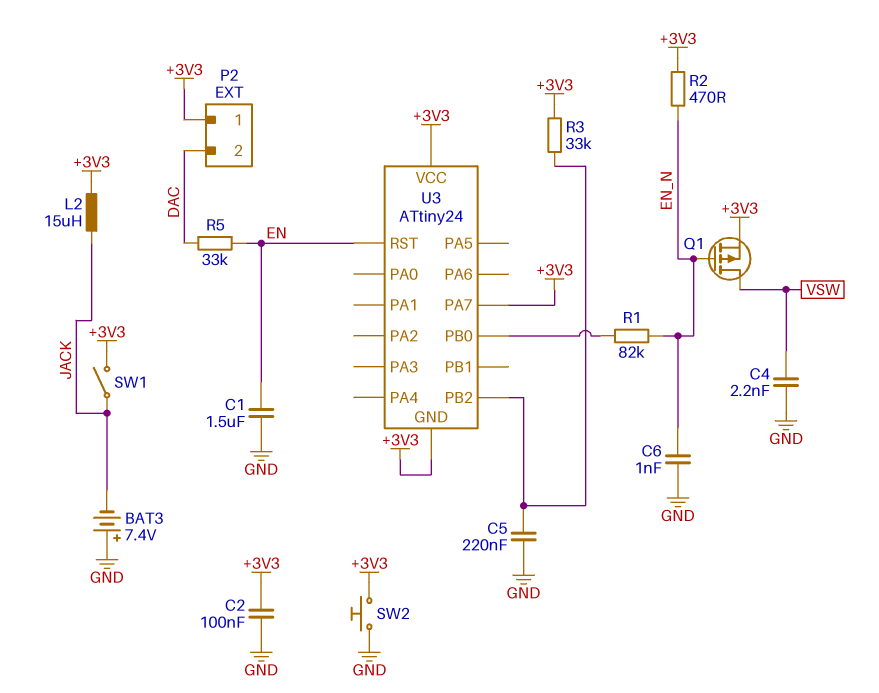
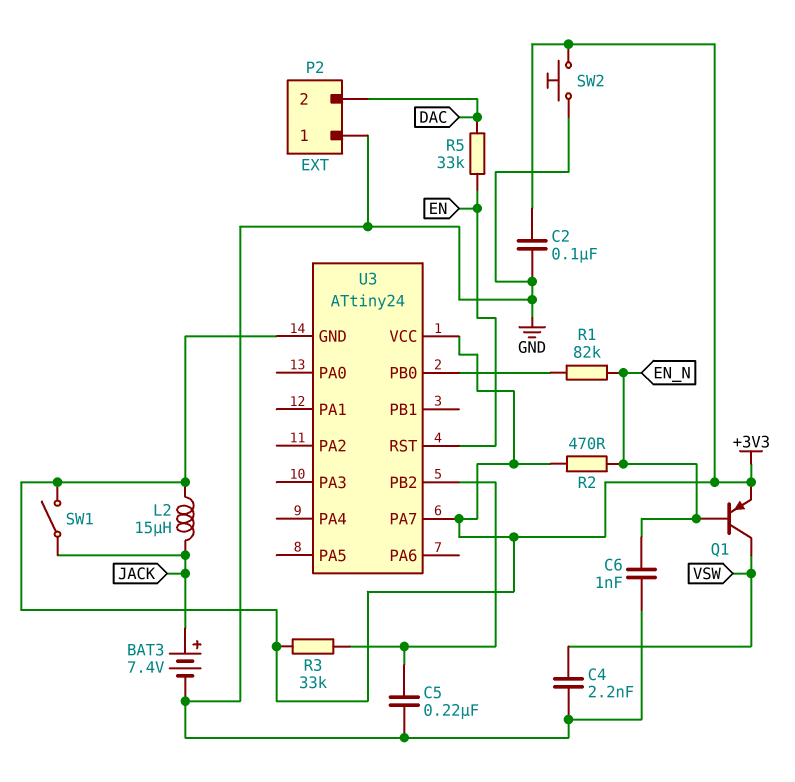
BAT3: 7.4V (plus GND, minus JACK) -> 7.4V (plus JACK, minus GND)
C1: 1.5uF (EN, GND) -> none
P2 pin 1: +3V3 -> GND
Q1: PMOS (G EN_N, D VSW, S +3V3) -> PNP (B EN_N, C VSW, E +3V3)

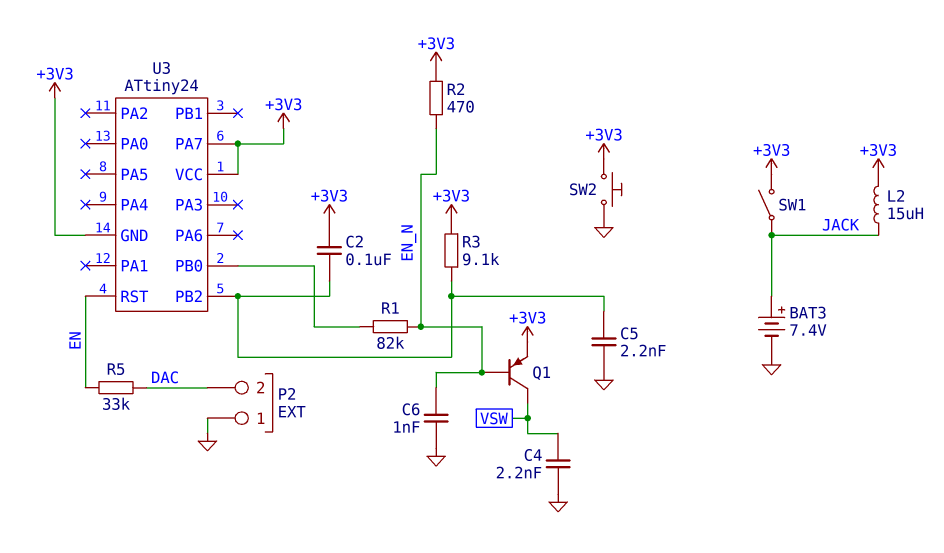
C2: 100nF (+3V3, GND) -> 100nF (+3V3, U3/PB2)
C5: 220nF (GND, U3/PB2) -> 2.2nF (GND, U3/PB2)
R3: 33k (+3V3, U3/PB2) -> 9.1k (+3V3, U3/PB2)

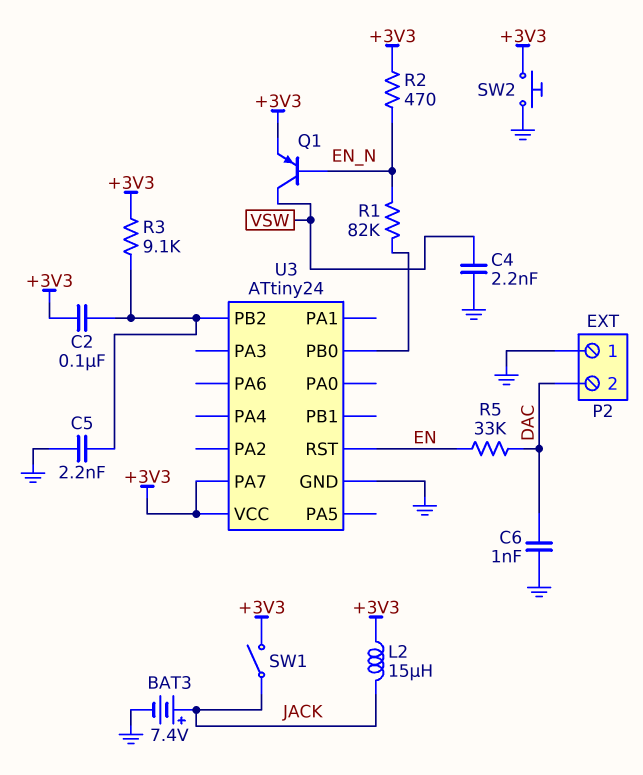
C6: 1nF (EN_N, GND) -> 1nF (DAC, GND)
U3 pin GND: +3V3 -> GND

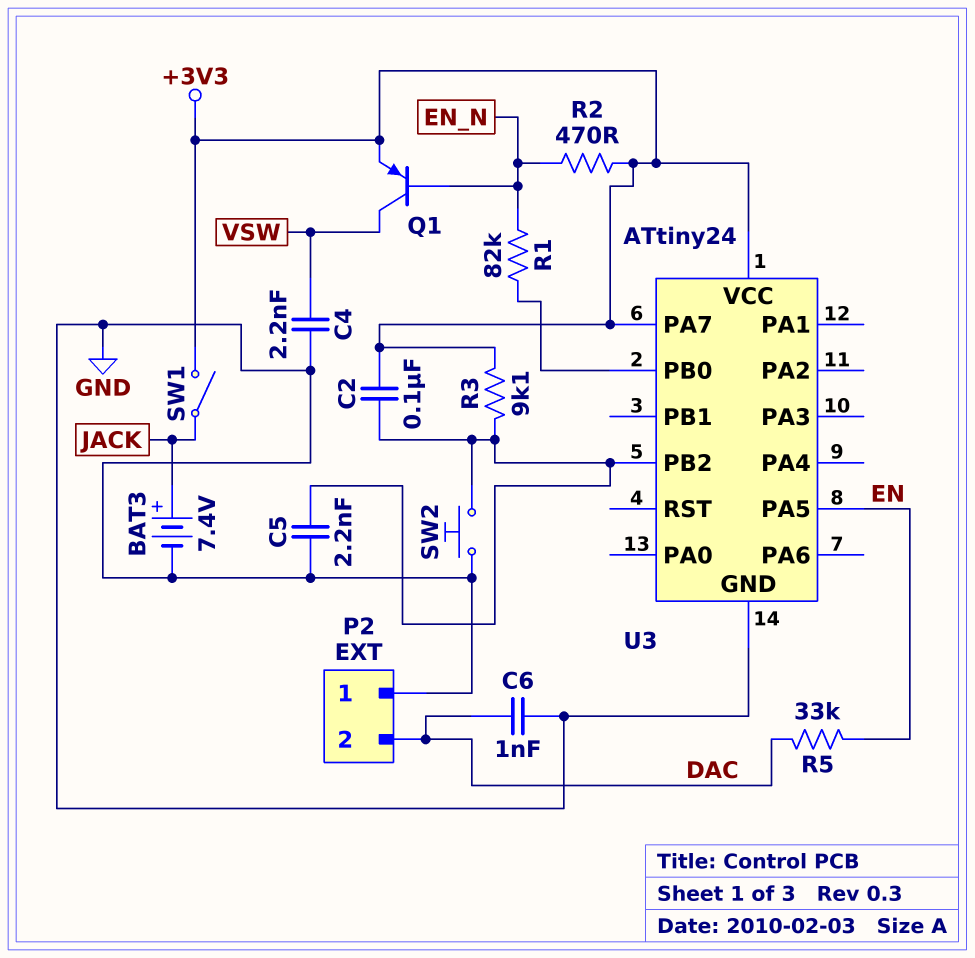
L2: 15uH (+3V3, JACK) -> none
SW2: button (+3V3, GND) -> button (GND, U3/PB2)
U3 pin PA5: none -> EN
U3 pin RST: EN -> none

